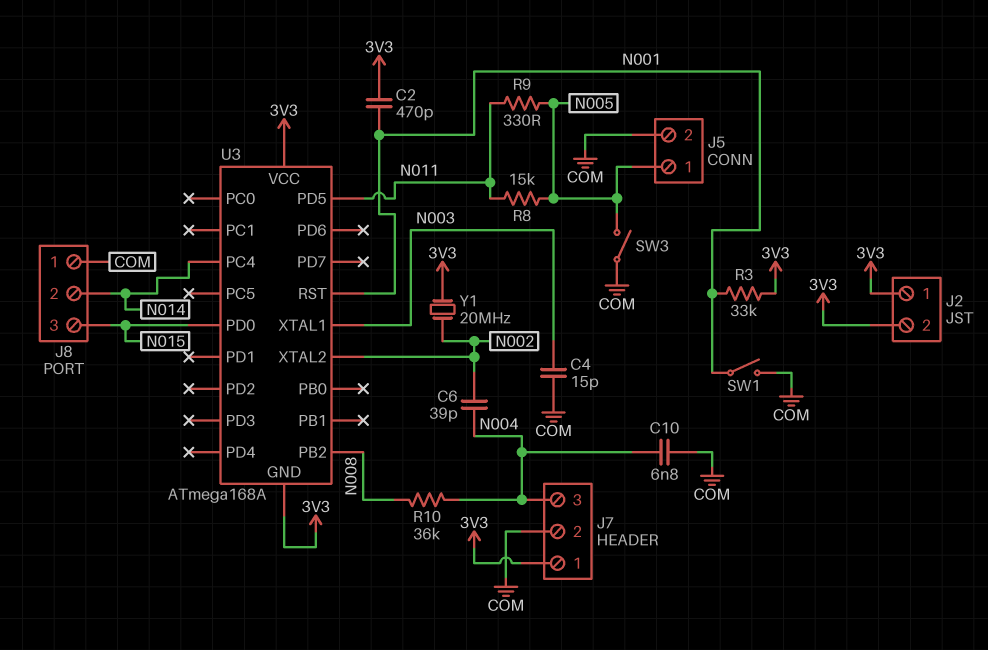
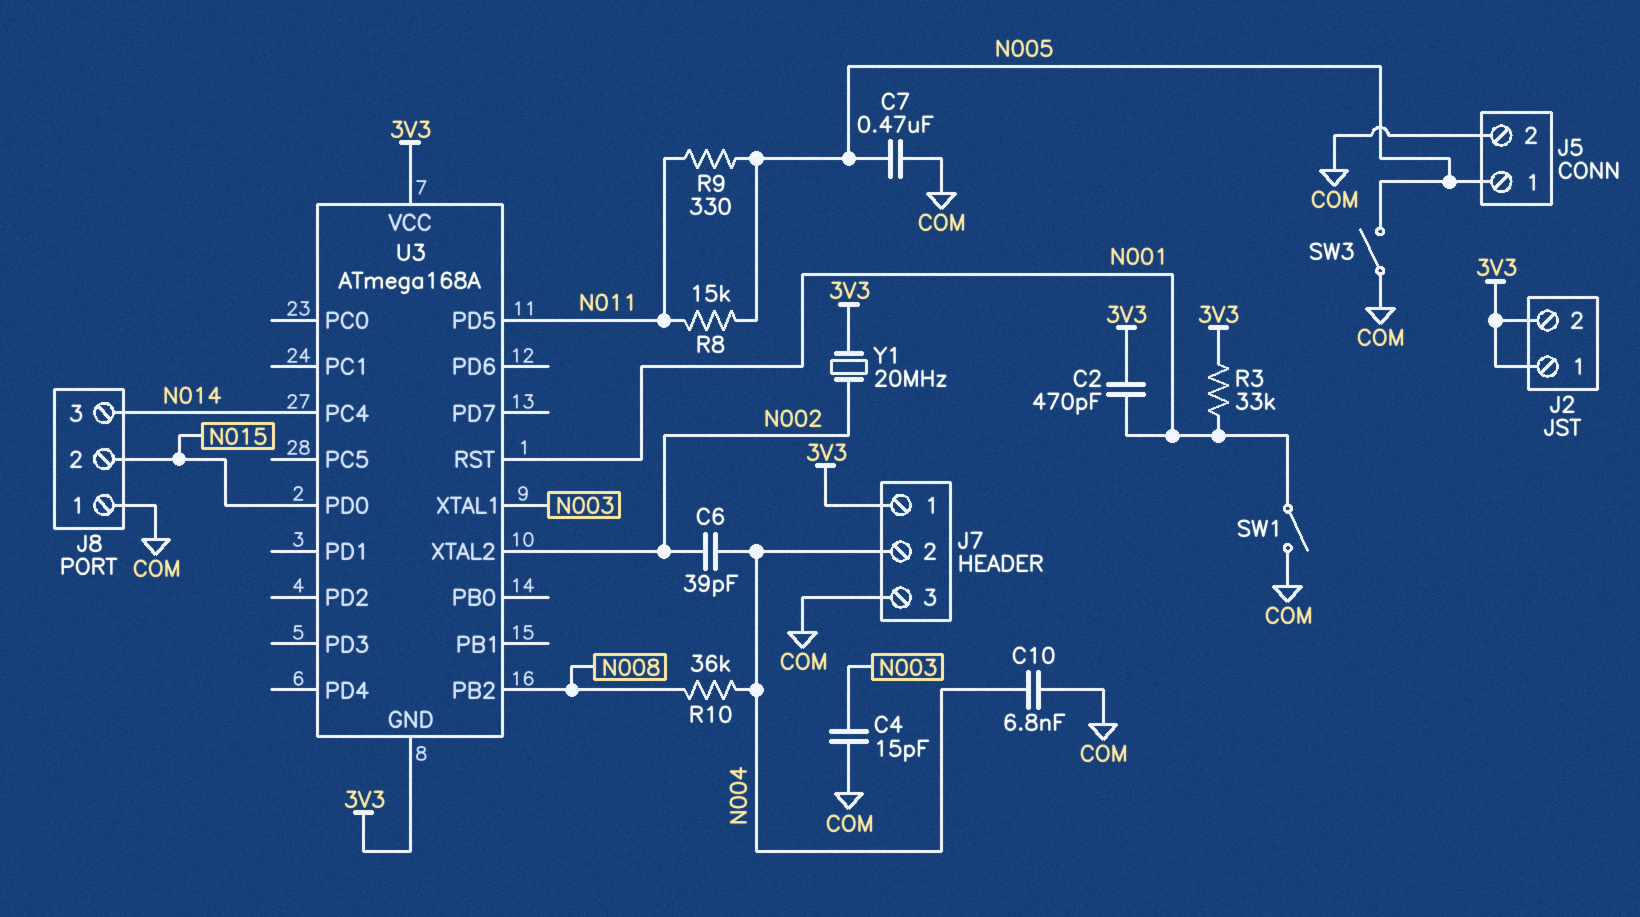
C7: none -> 470nF (COM, N005)
J7 pin 2: COM -> N004
J7 pin 3: N004 -> COM
J8 pin 2: N014 -> N015
J8 pin 3: N015 -> N014

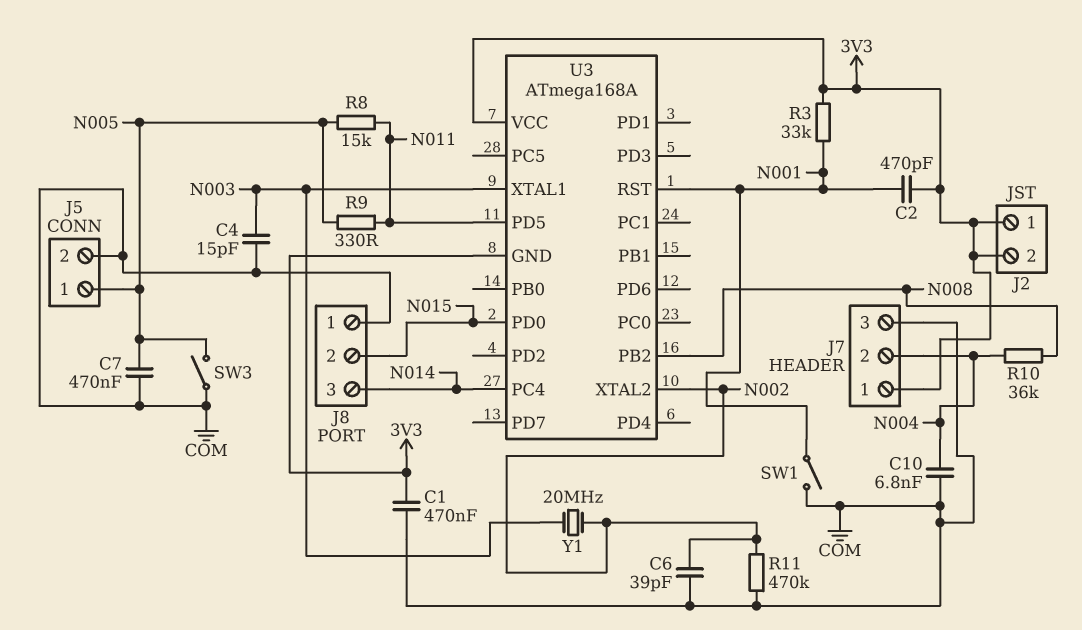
C1: none -> 470nF (3V3, COM)
C6: 39pF (N002, N004) -> 39pF (COM, N002)
R11: none -> 470k (COM, N002)
Y1: 20MHz (3V3, N002) -> 20MHz (N002, N003)

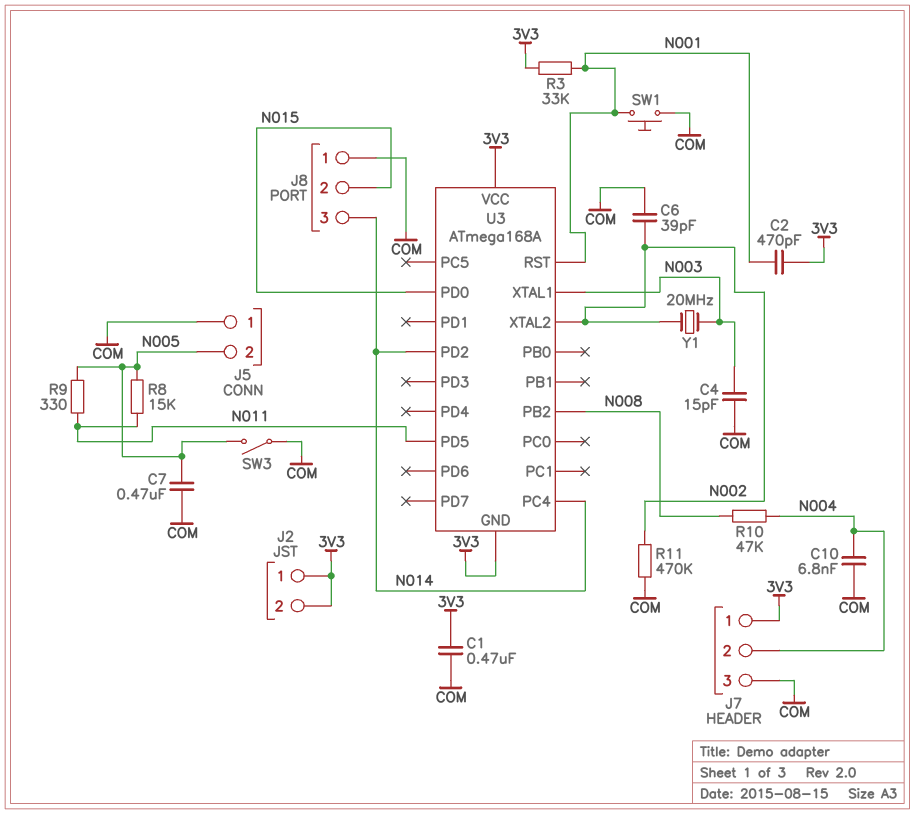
J5 pin 1: N005 -> COM
J5 pin 2: COM -> N005
R10: 36k (N004, N008) -> 47k (N004, N008)
SW1: switch (COM, N001) -> button (COM, N001)
U3 pin PD2: none -> N014

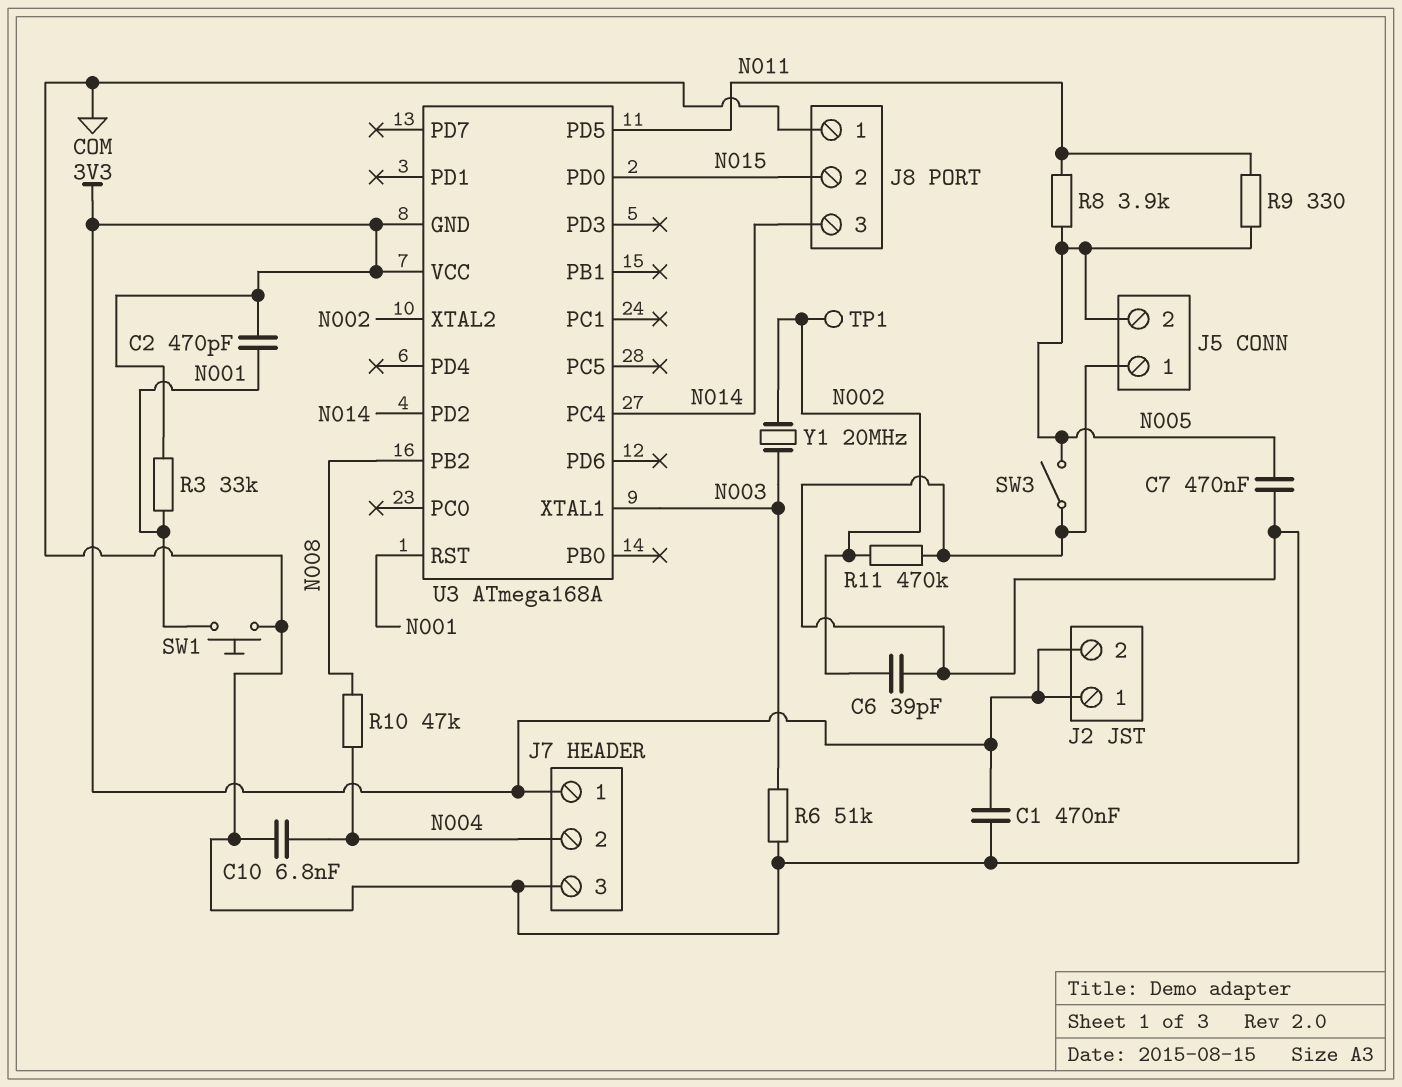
C4: 15pF (COM, N003) -> none
R6: none -> 51k (COM, N003)
R8: 15k (N005, N011) -> 3.9k (N005, N011)
TP1: none -> test point (N002)

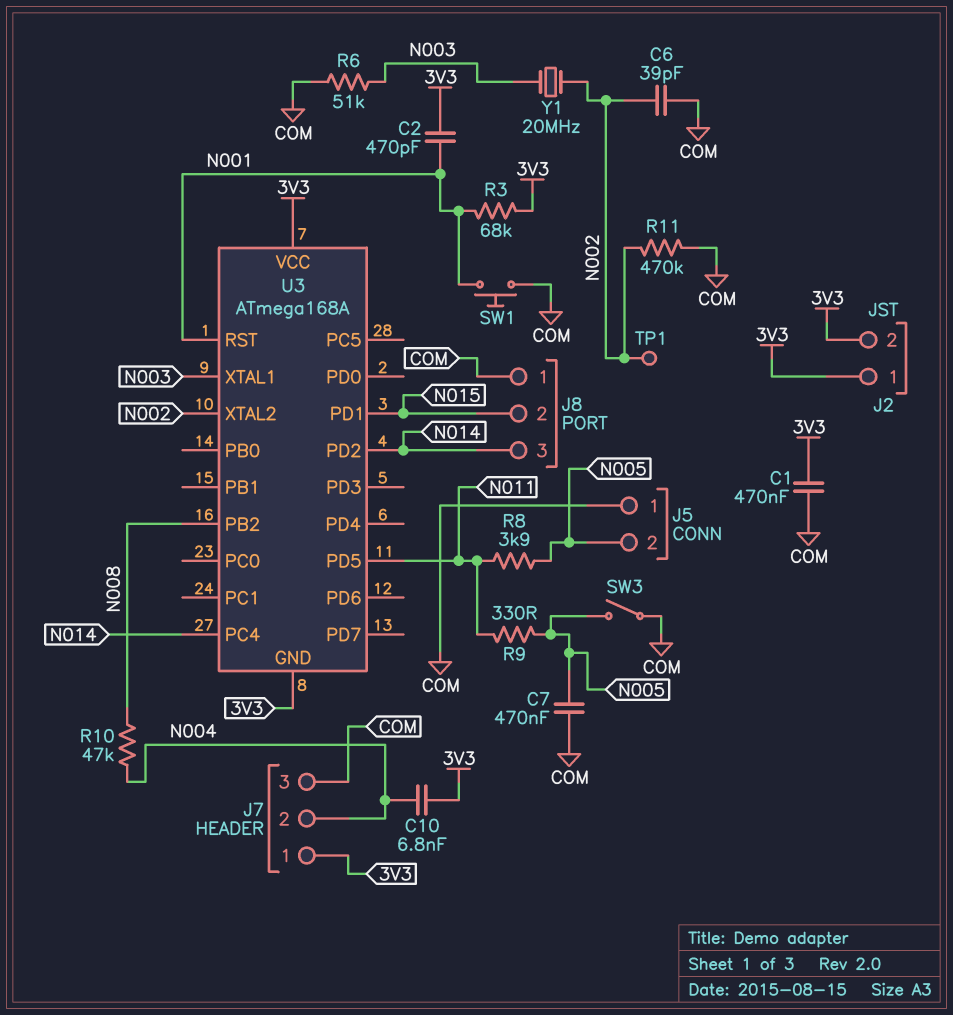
C10: 6.8nF (COM, N004) -> 6.8nF (3V3, N004)
R3: 33k (3V3, N001) -> 68k (3V3, N001)
U3 pin PD0: N015 -> none
U3 pin PD1: none -> N015

